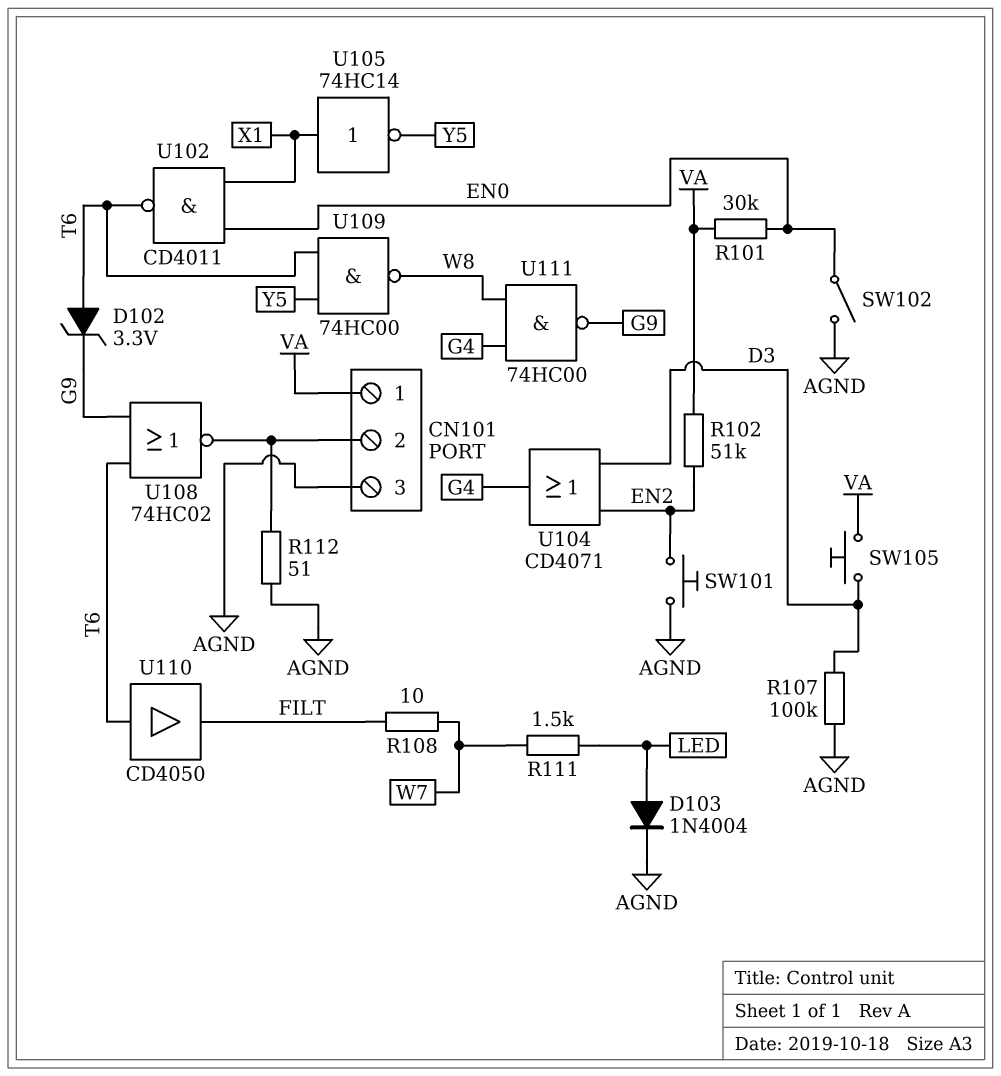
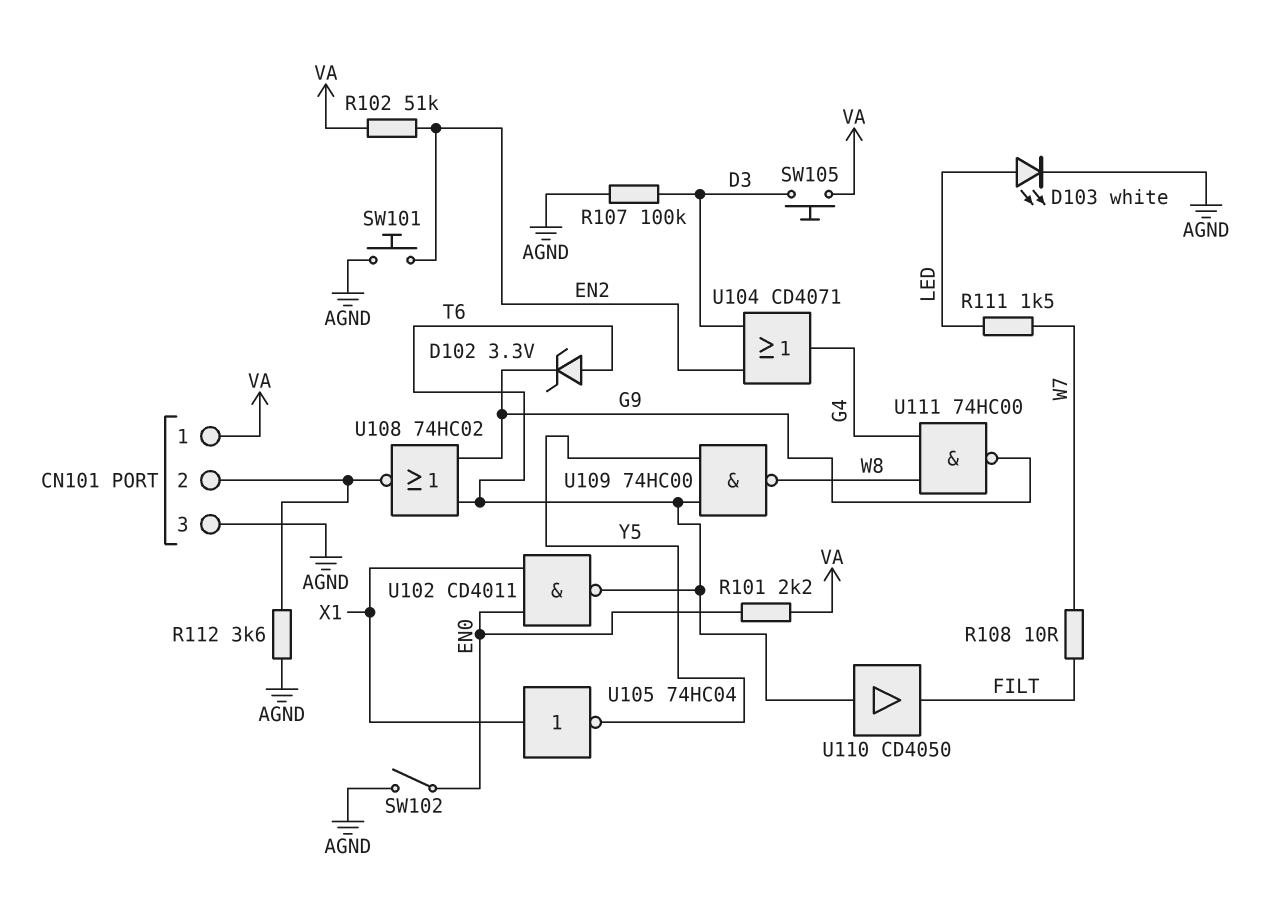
D103: diode 1N4004 (A LED, K AGND) -> LED white (A LED, K AGND)
R101: 30k (EN0, VA) -> 2.2k (EN0, VA)
R112: 51 (AGND, CN101/2) -> 3.6k (AGND, CN101/2)
U105: NOT 74HC14 (in X1, out Y5) -> NOT 74HC04 (in X1, out Y5)

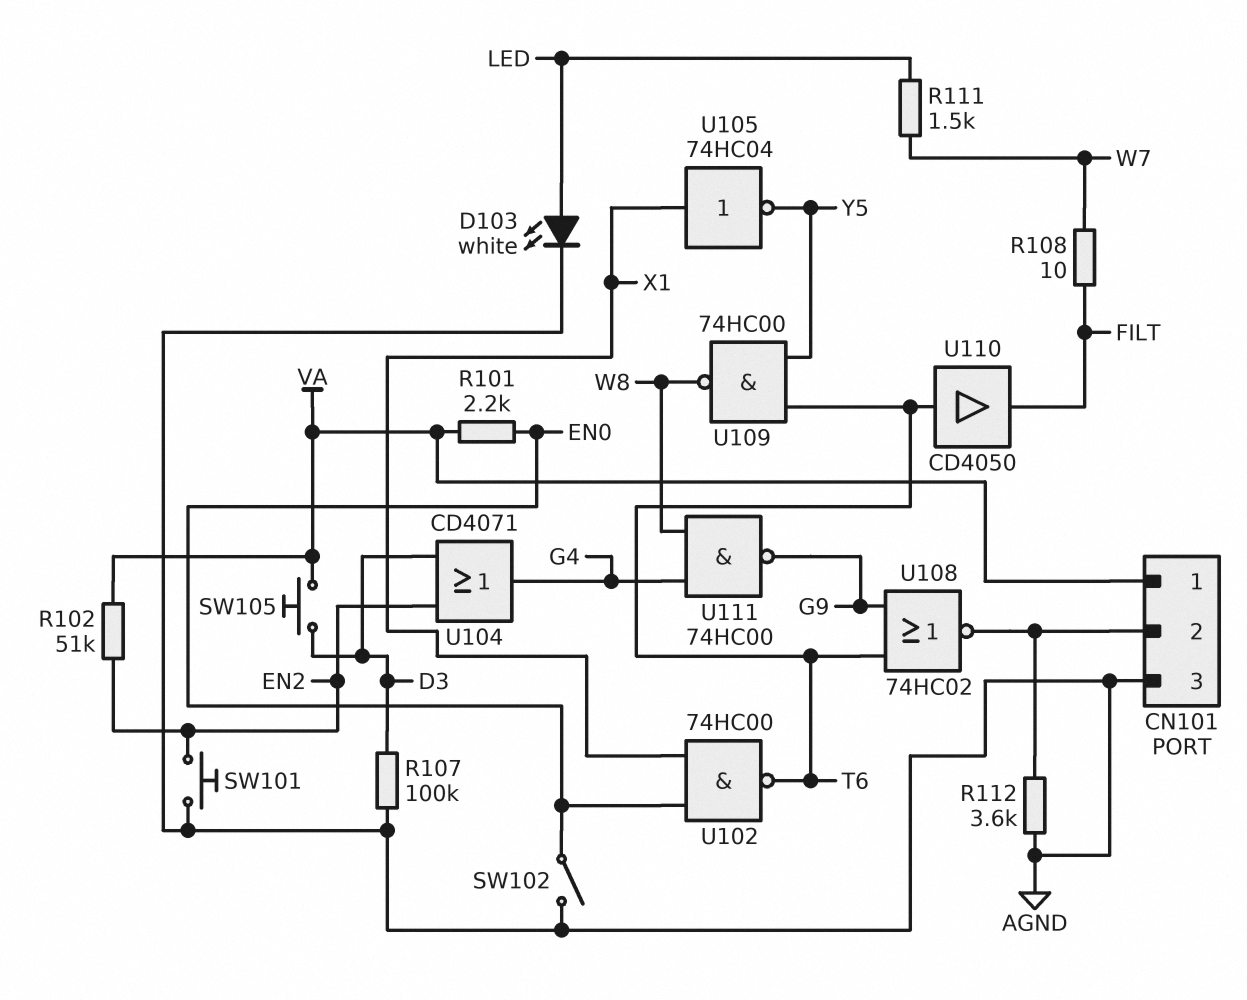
D102: zener 3.3V (A T6, K G9) -> none
U102: NAND CD4011 (in EN0, in X1, out T6) -> NAND 74HC00 (in EN0, in X1, out T6)

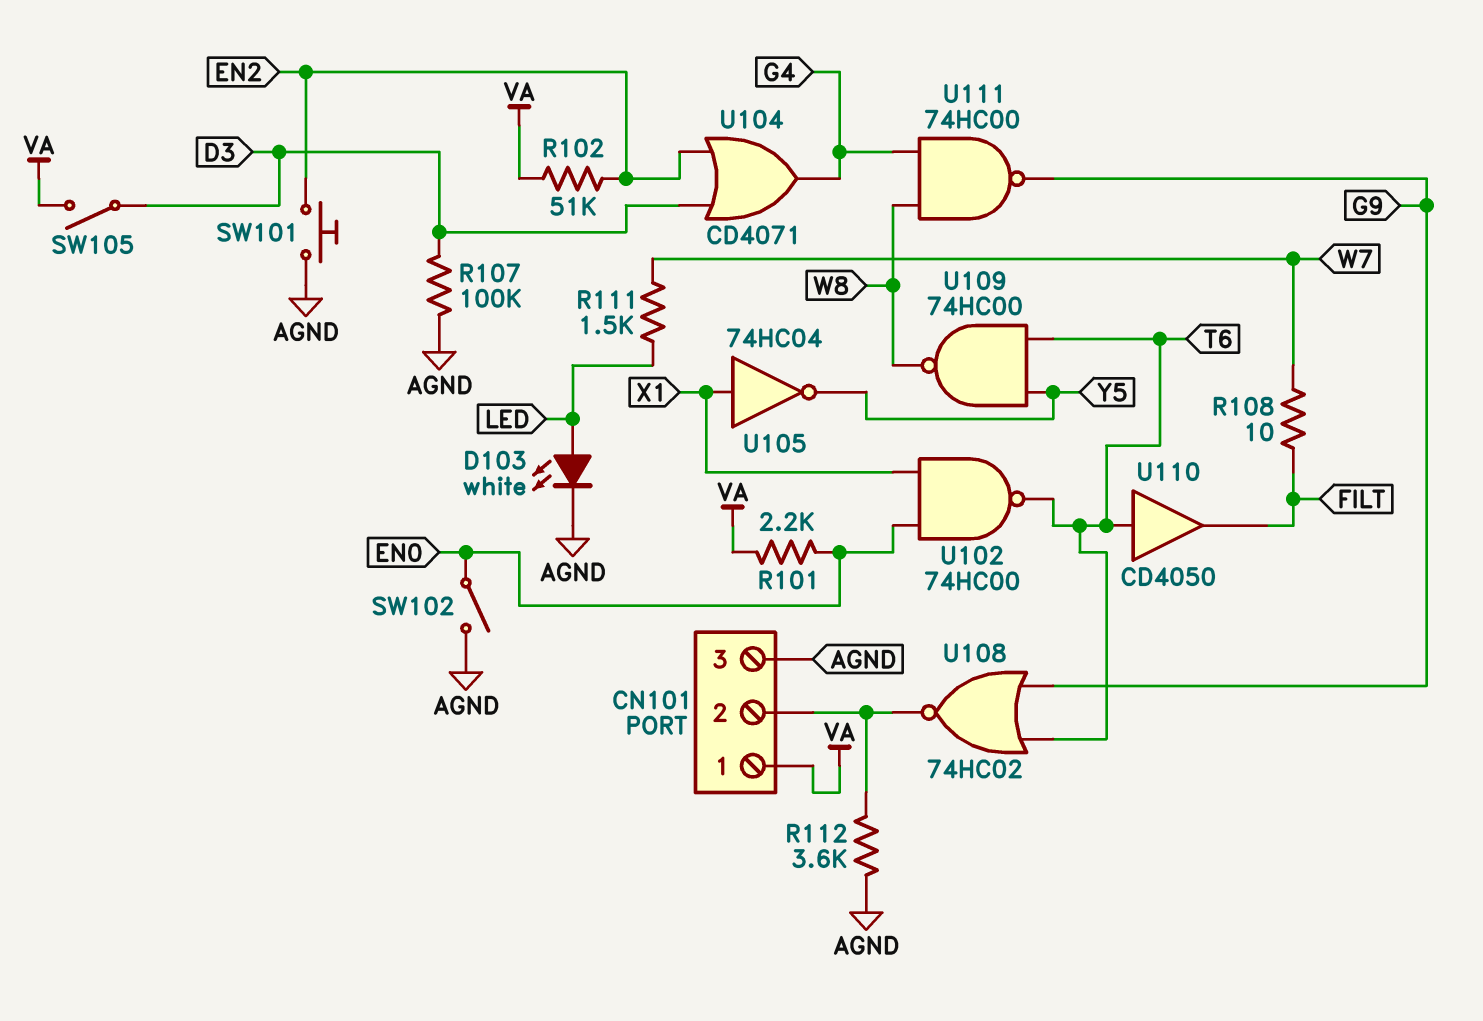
SW105: button (D3, VA) -> switch (D3, VA)

